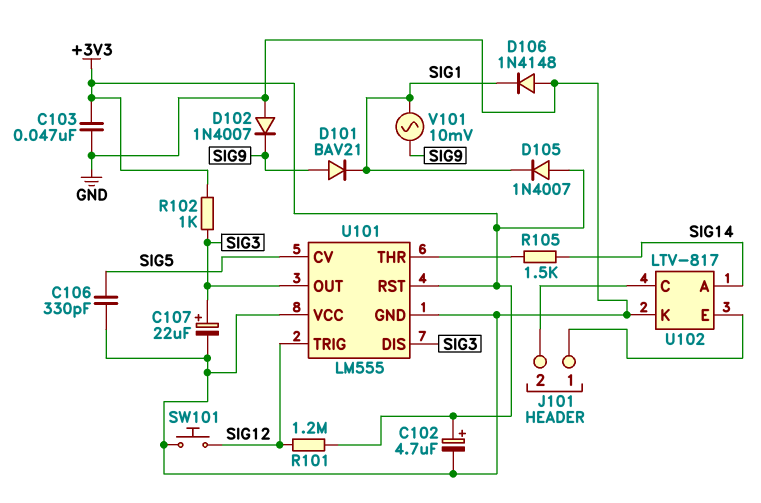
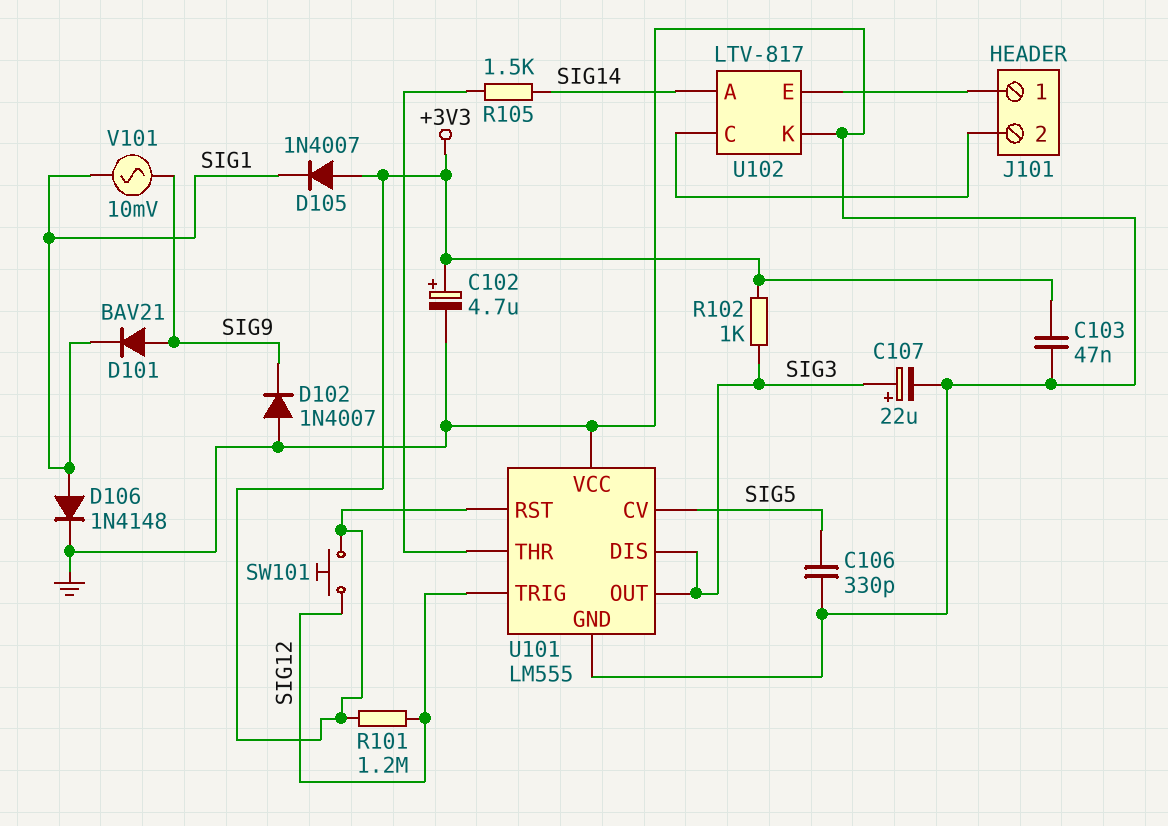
D106: diode 1N4148 (A GND, K SIG1) -> diode 1N4148 (A SIG1, K GND)
SW101: button (GND, SIG12) -> button (+3V3, SIG12)

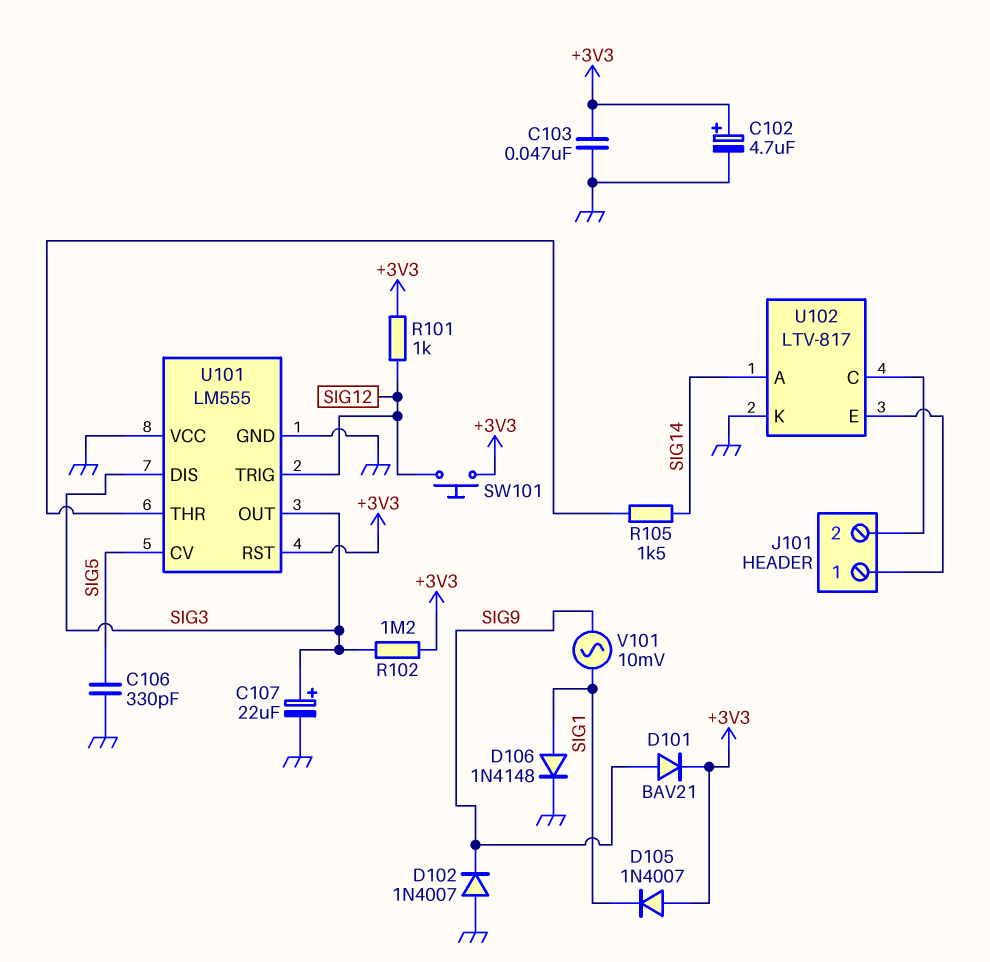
D101: diode BAV21 (A SIG9, K SIG1) -> diode BAV21 (A SIG9, K +3V3)
R101: 1.2M (+3V3, SIG12) -> 1k (+3V3, SIG12)
R102: 1k (+3V3, SIG3) -> 1.2M (+3V3, SIG3)

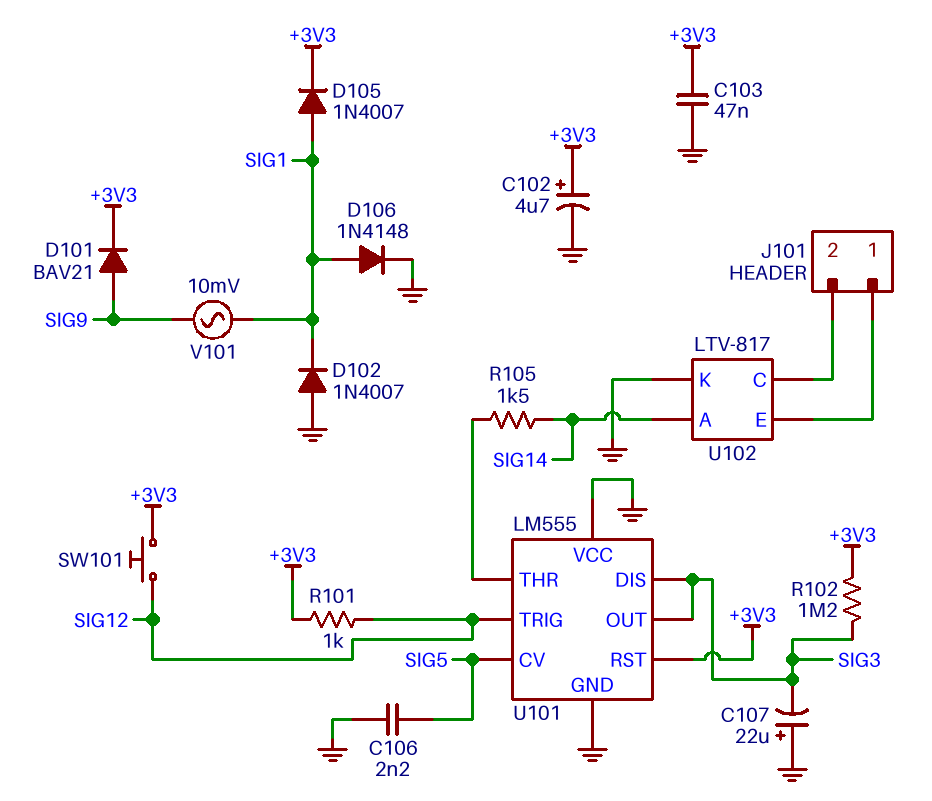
C106: 330pF (GND, SIG5) -> 2.2nF (GND, SIG5)
C107: 22uF (plus SIG3, minus GND) -> 22uF (plus GND, minus SIG3)
D102: diode 1N4007 (A GND, K SIG9) -> diode 1N4007 (A GND, K SIG1)
D105: diode 1N4007 (A +3V3, K SIG1) -> diode 1N4007 (A SIG1, K +3V3)

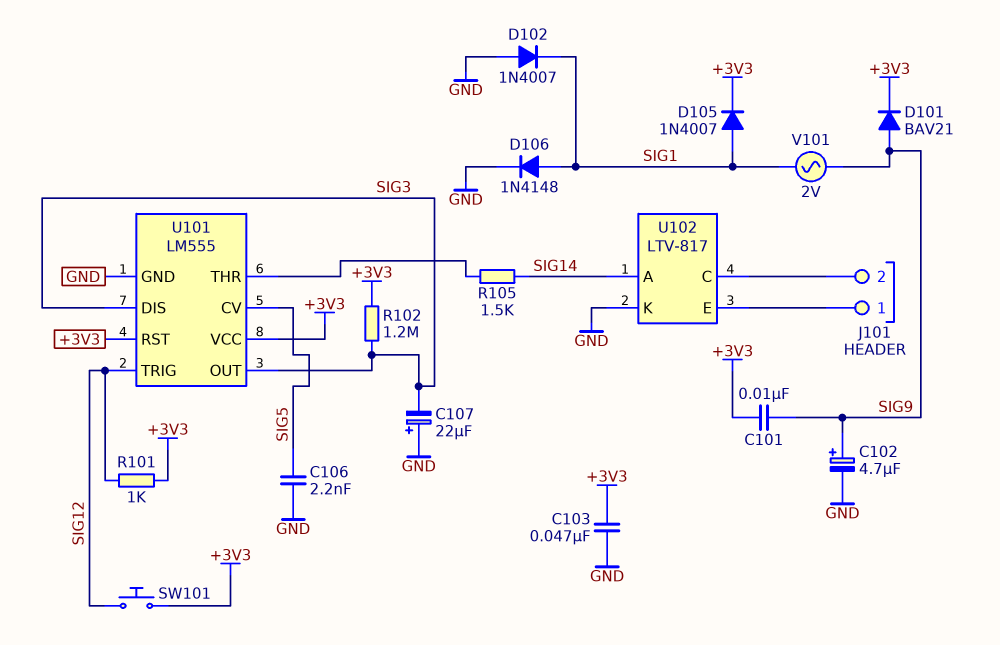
C101: none -> 10nF (+3V3, SIG9)
C102: 4.7uF (plus +3V3, minus GND) -> 4.7uF (plus SIG9, minus GND)
U101 pin VCC: GND -> +3V3
V101: AC 10mV (SIG1, SIG9) -> AC 2V (SIG1, SIG9)

